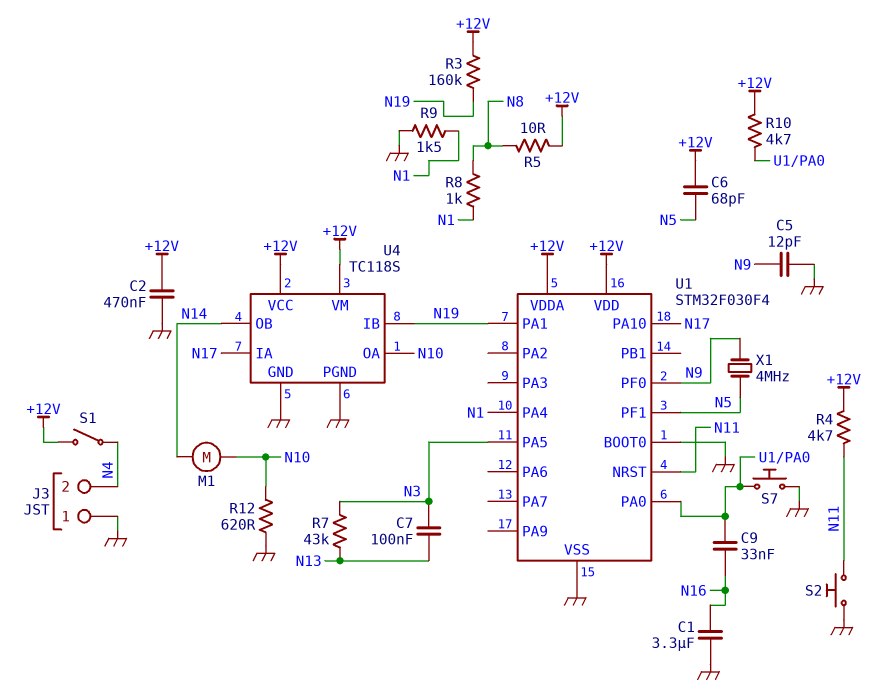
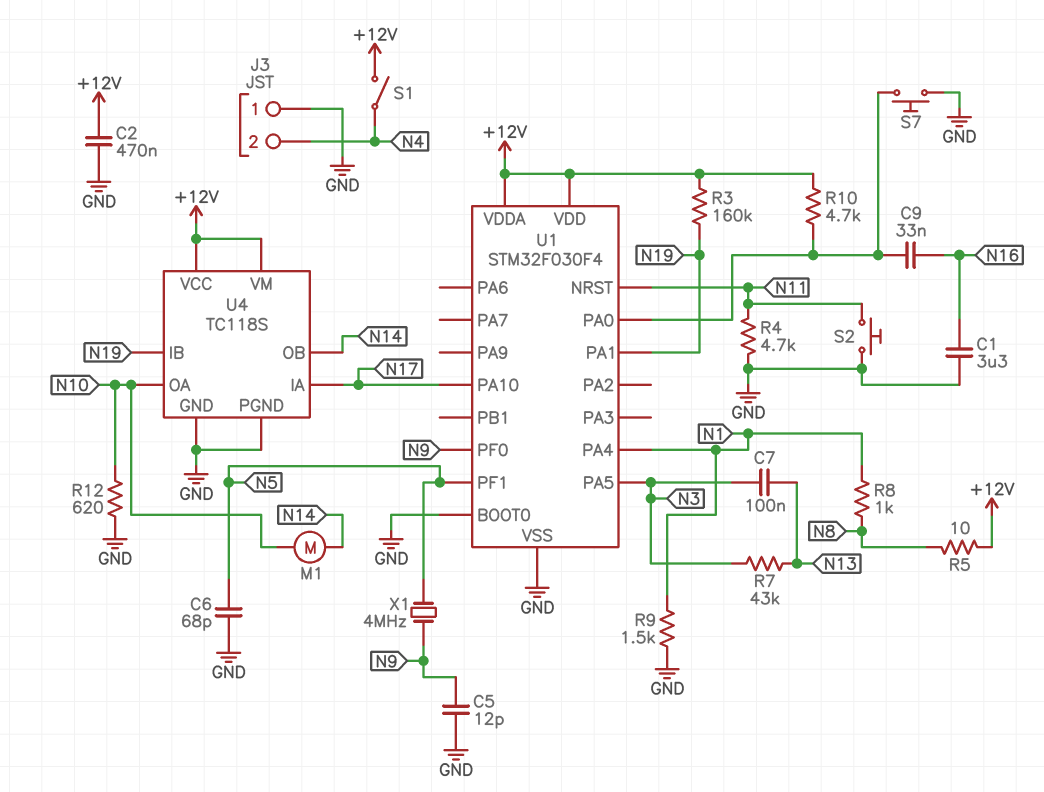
C6: 68pF (+12V, N5) -> 68pF (GND, N5)
R4: 4.7k (+12V, N11) -> 4.7k (GND, N11)

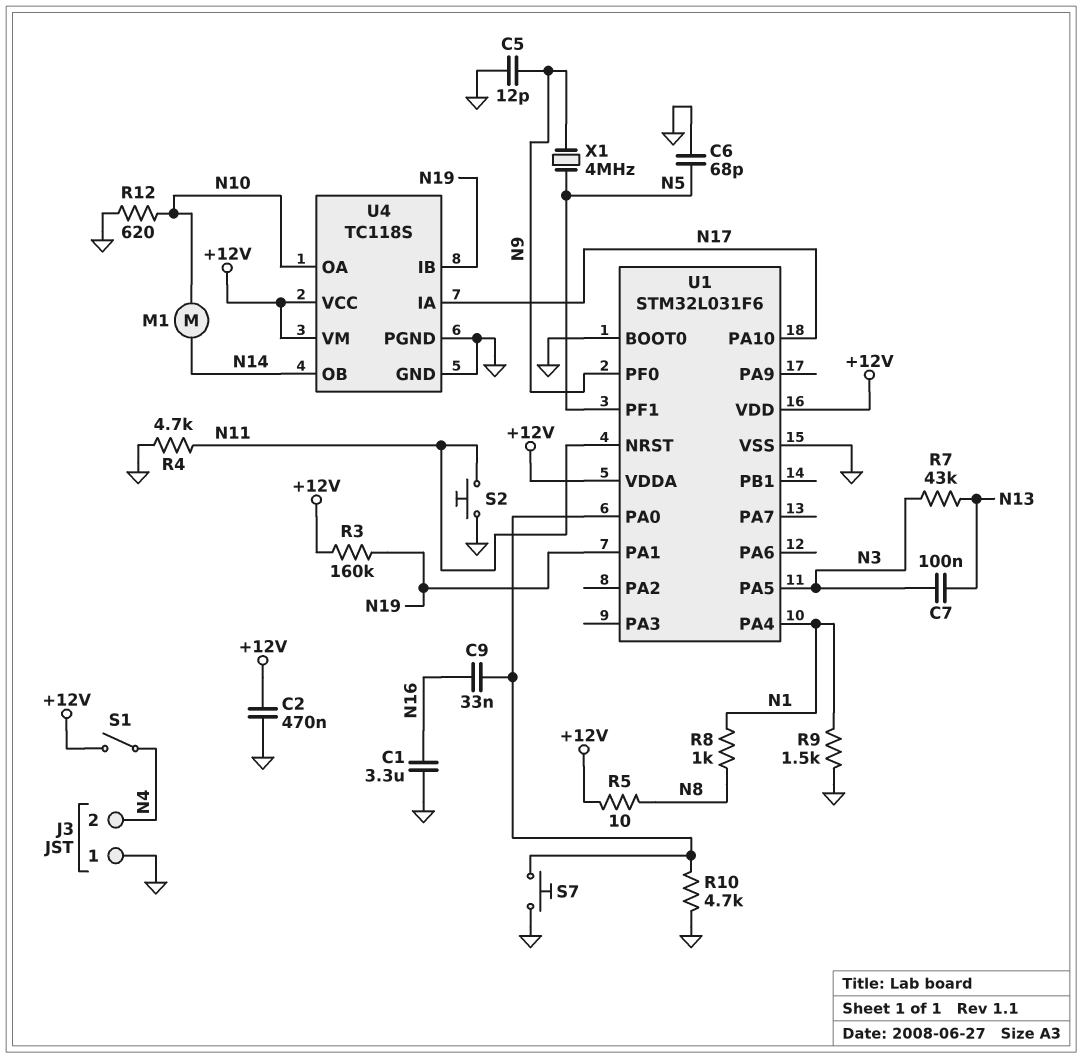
R10: 4.7k (+12V, U1/PA0) -> 4.7k (GND, U1/PA0)
U1: STM32F030F4 -> STM32L031F6

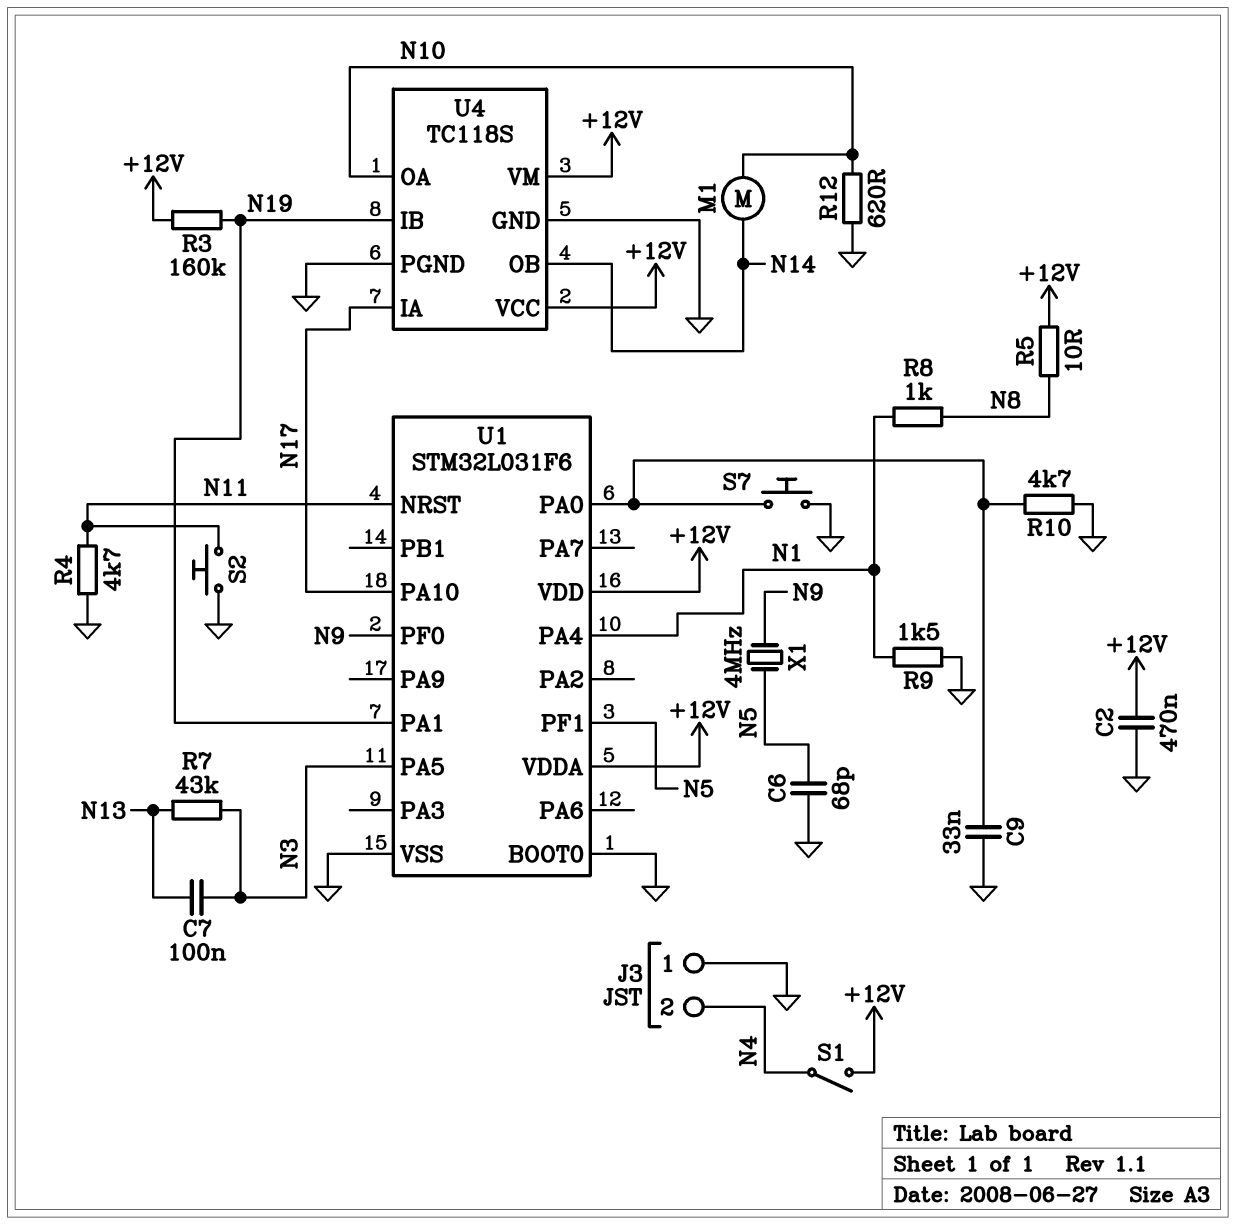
C1: 3.3uF (GND, N16) -> none
C5: 12pF (GND, N9) -> none
C9: 33nF (N16, U1/PA0) -> 33nF (GND, U1/PA0)

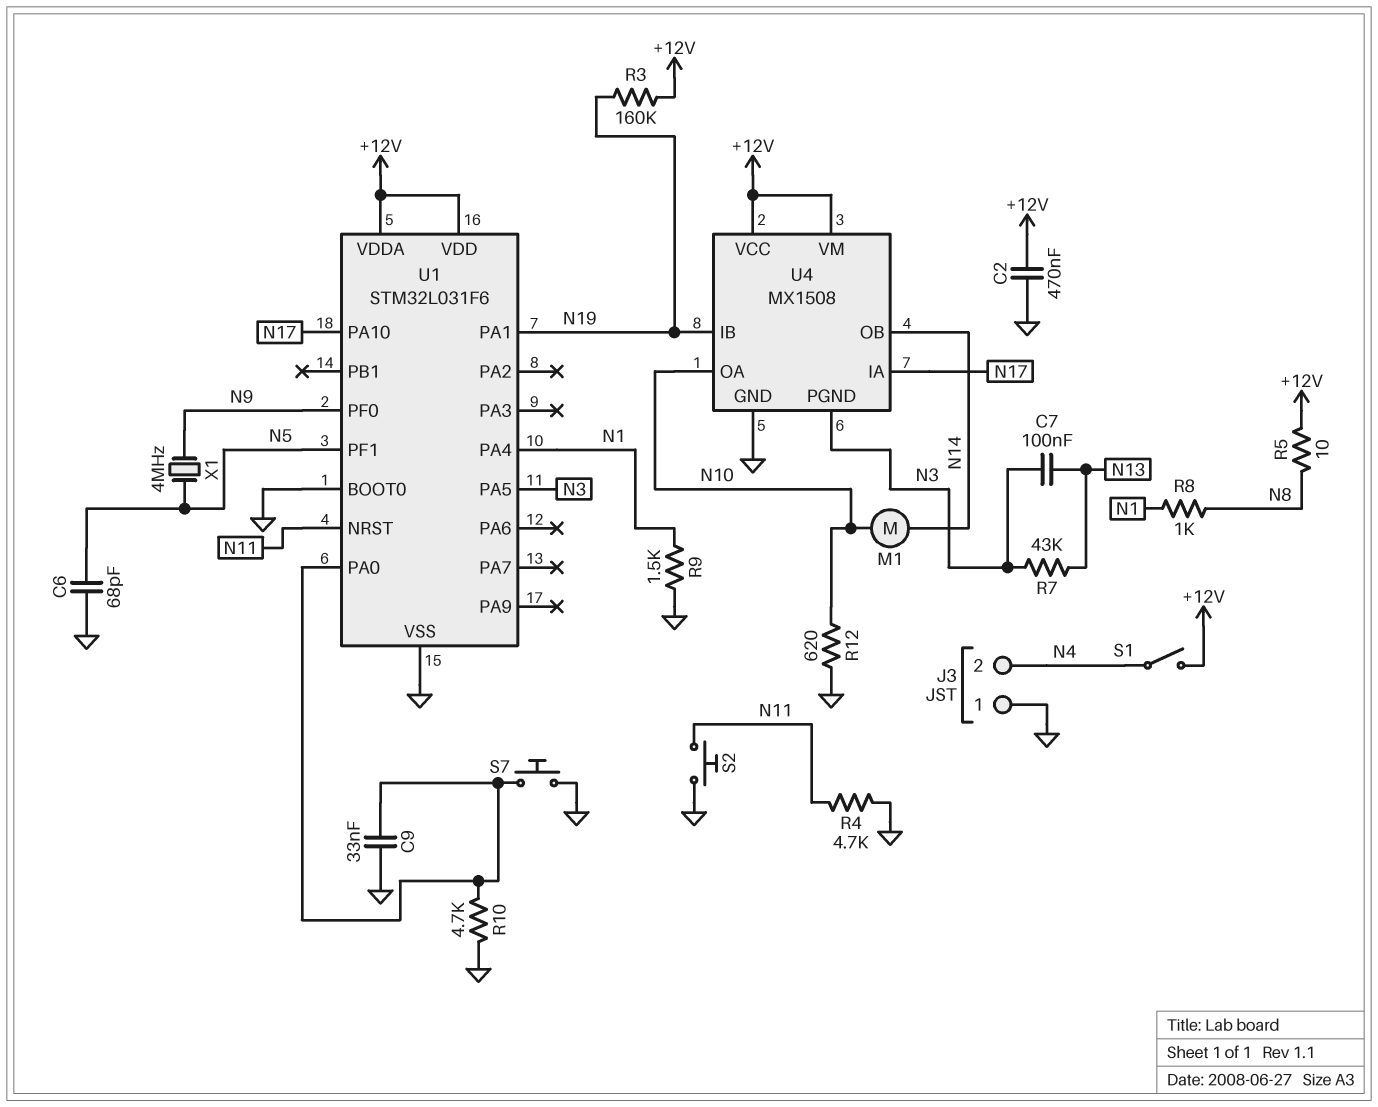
U4: TC118S -> MX1508
U4 pin PGND: GND -> N3

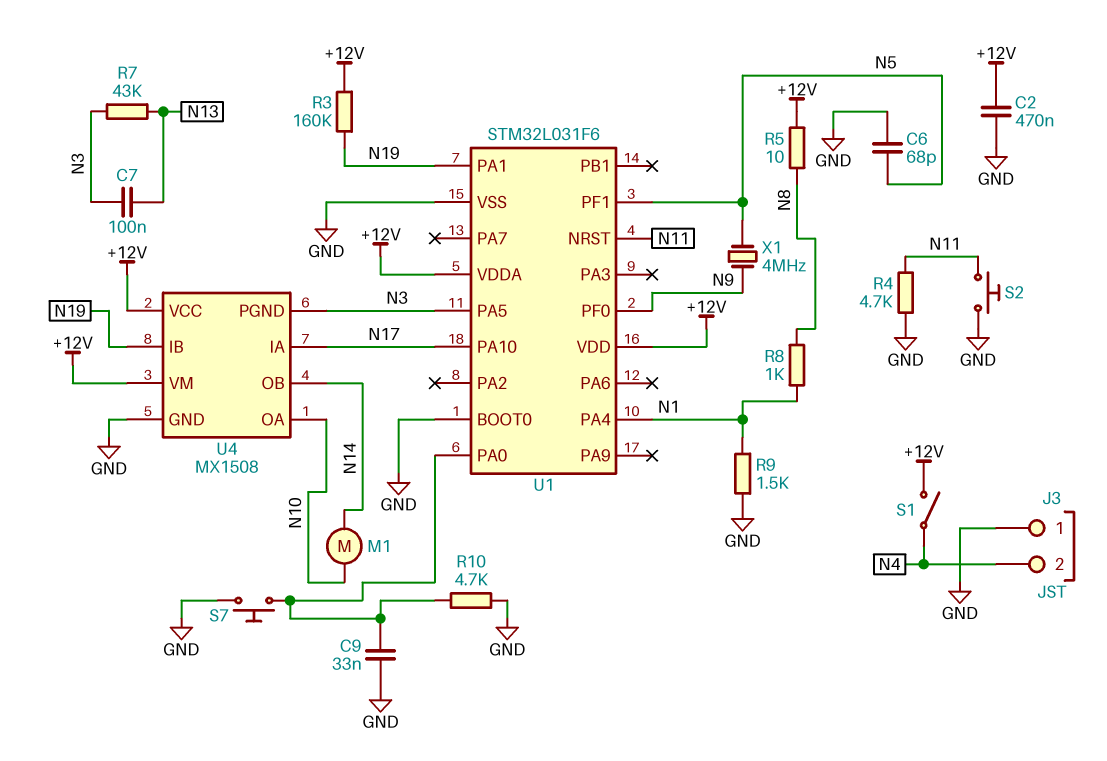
R12: 620 (GND, N10) -> none

